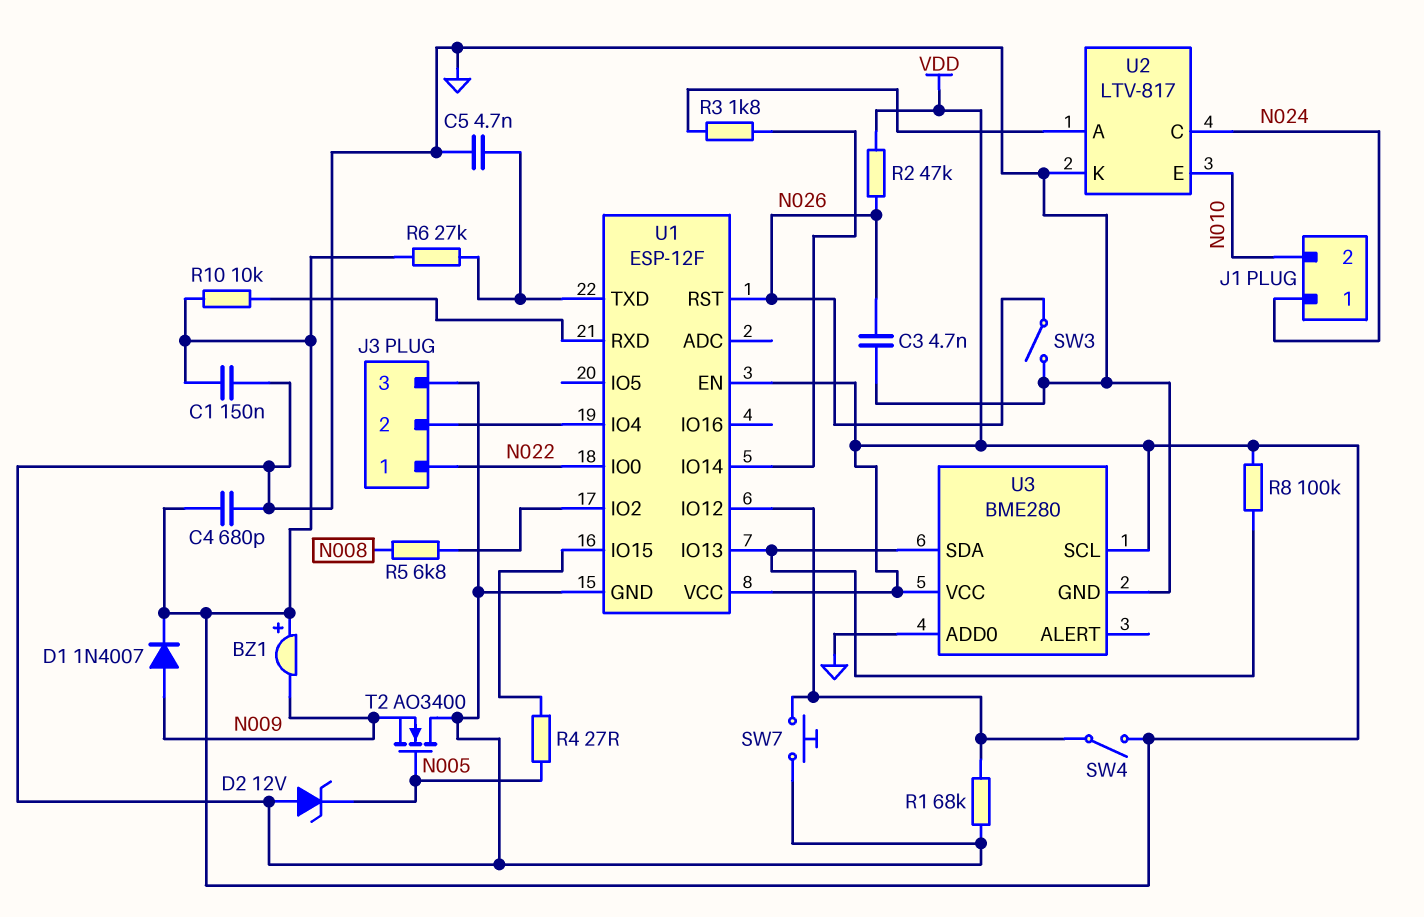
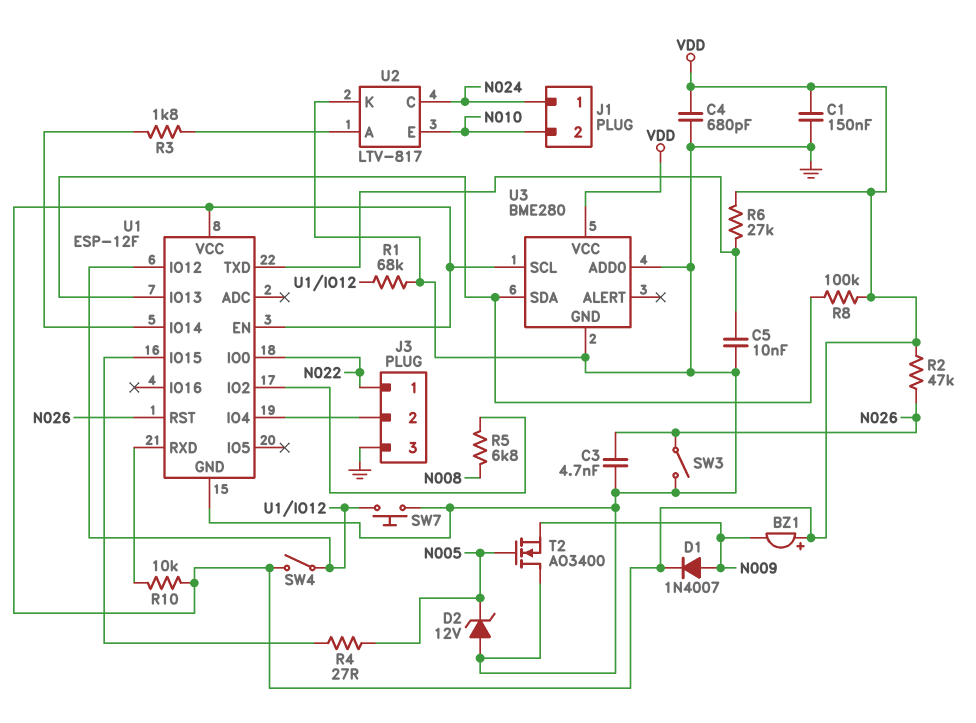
C5: 4.7nF (GND, U1/TXD) -> 10nF (GND, U1/TXD)

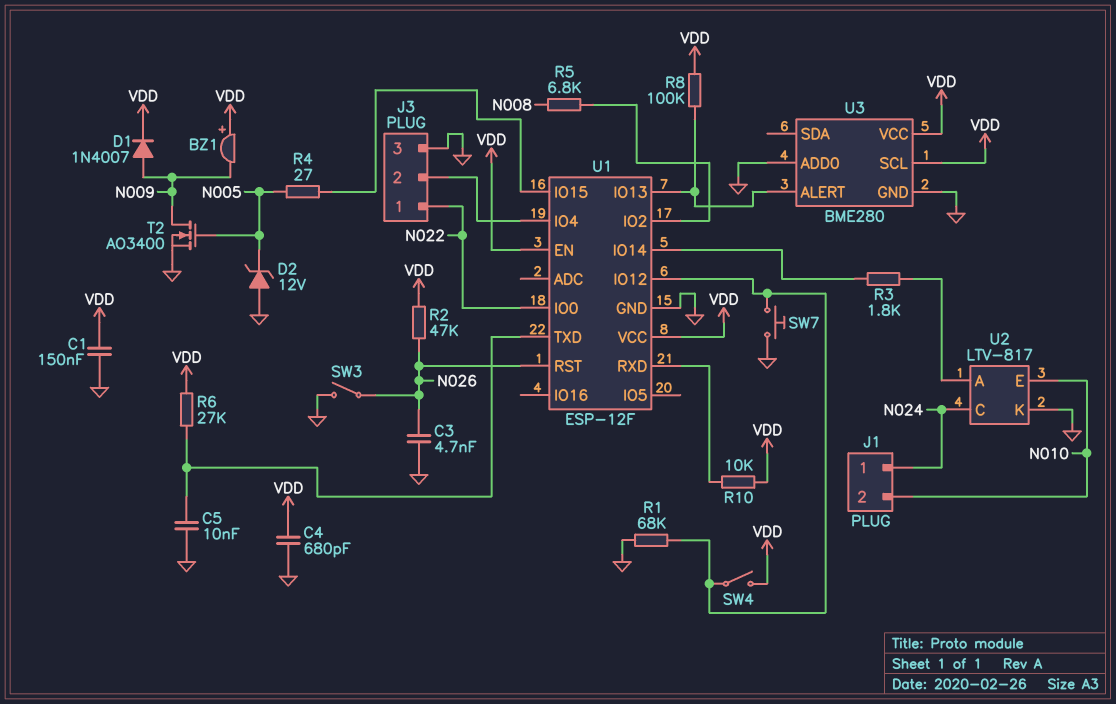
T2: NMOS AO3400 (G N005, D GND, S N009) -> NMOS AO3400 (G N005, D N009, S GND)
U3 pin ALERT: none -> U1/IO13
U3 pin SDA: U1/IO13 -> none

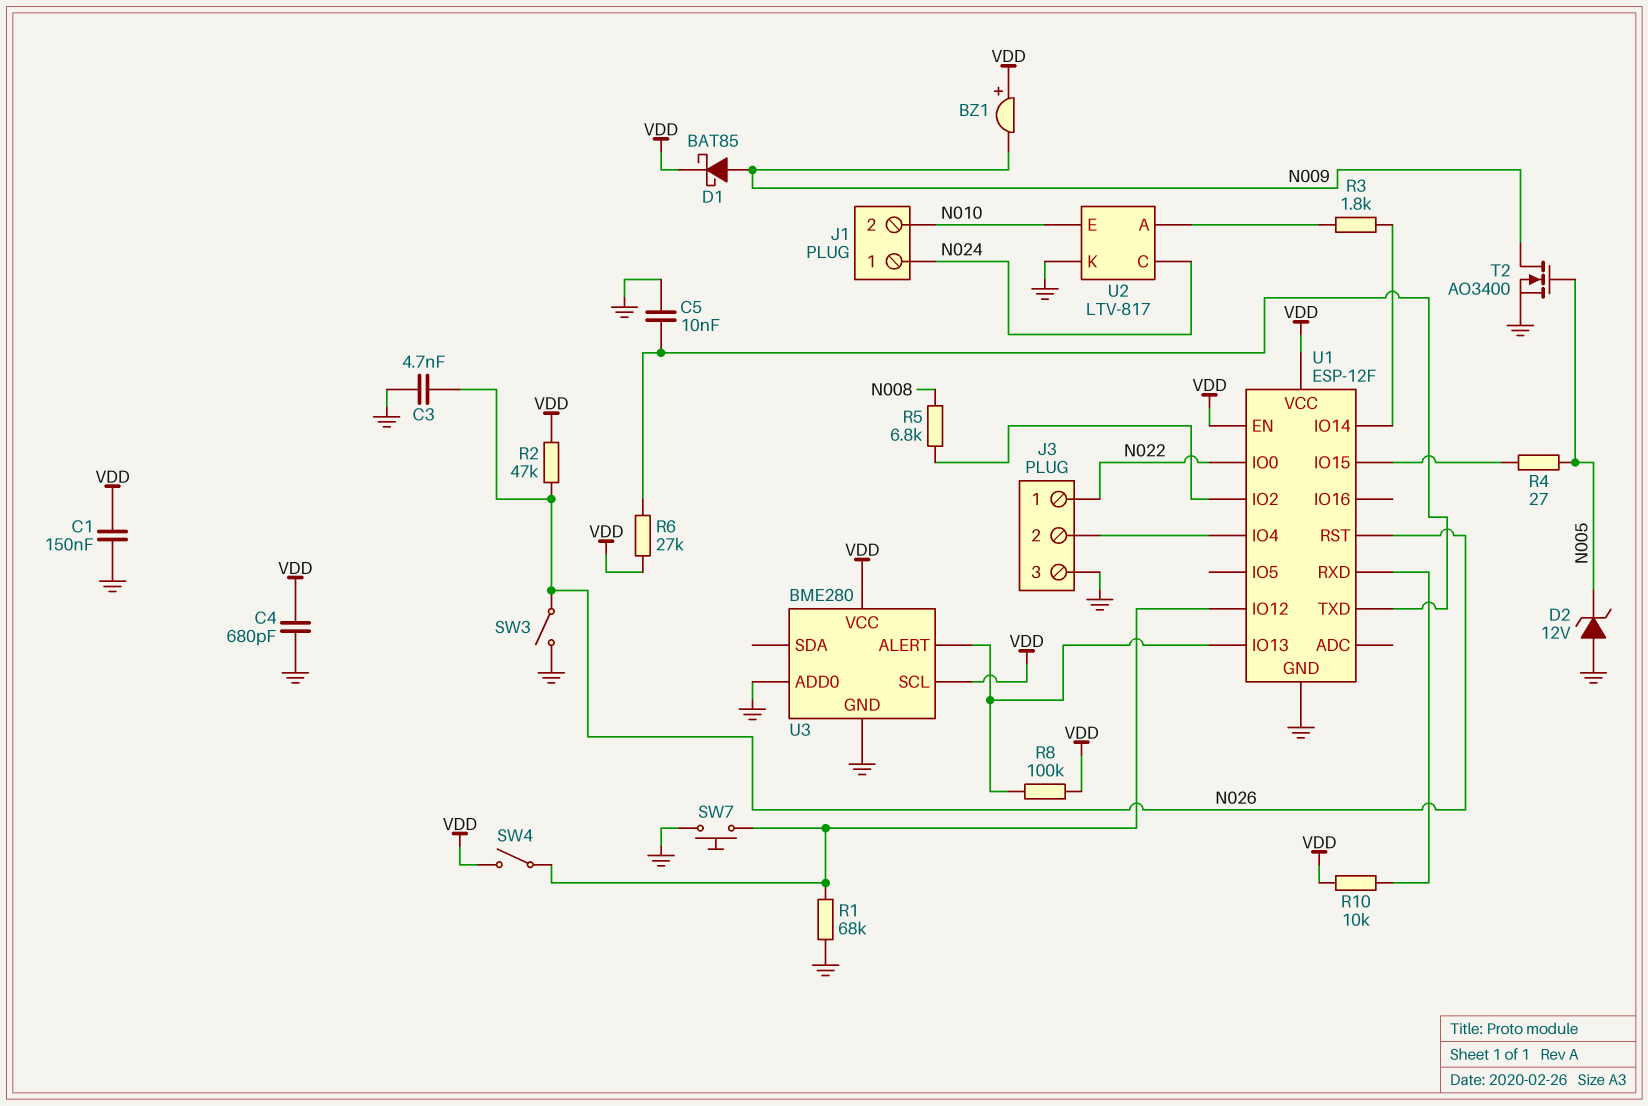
D1: diode 1N4007 (A N009, K VDD) -> schottky BAT85 (A N009, K VDD)

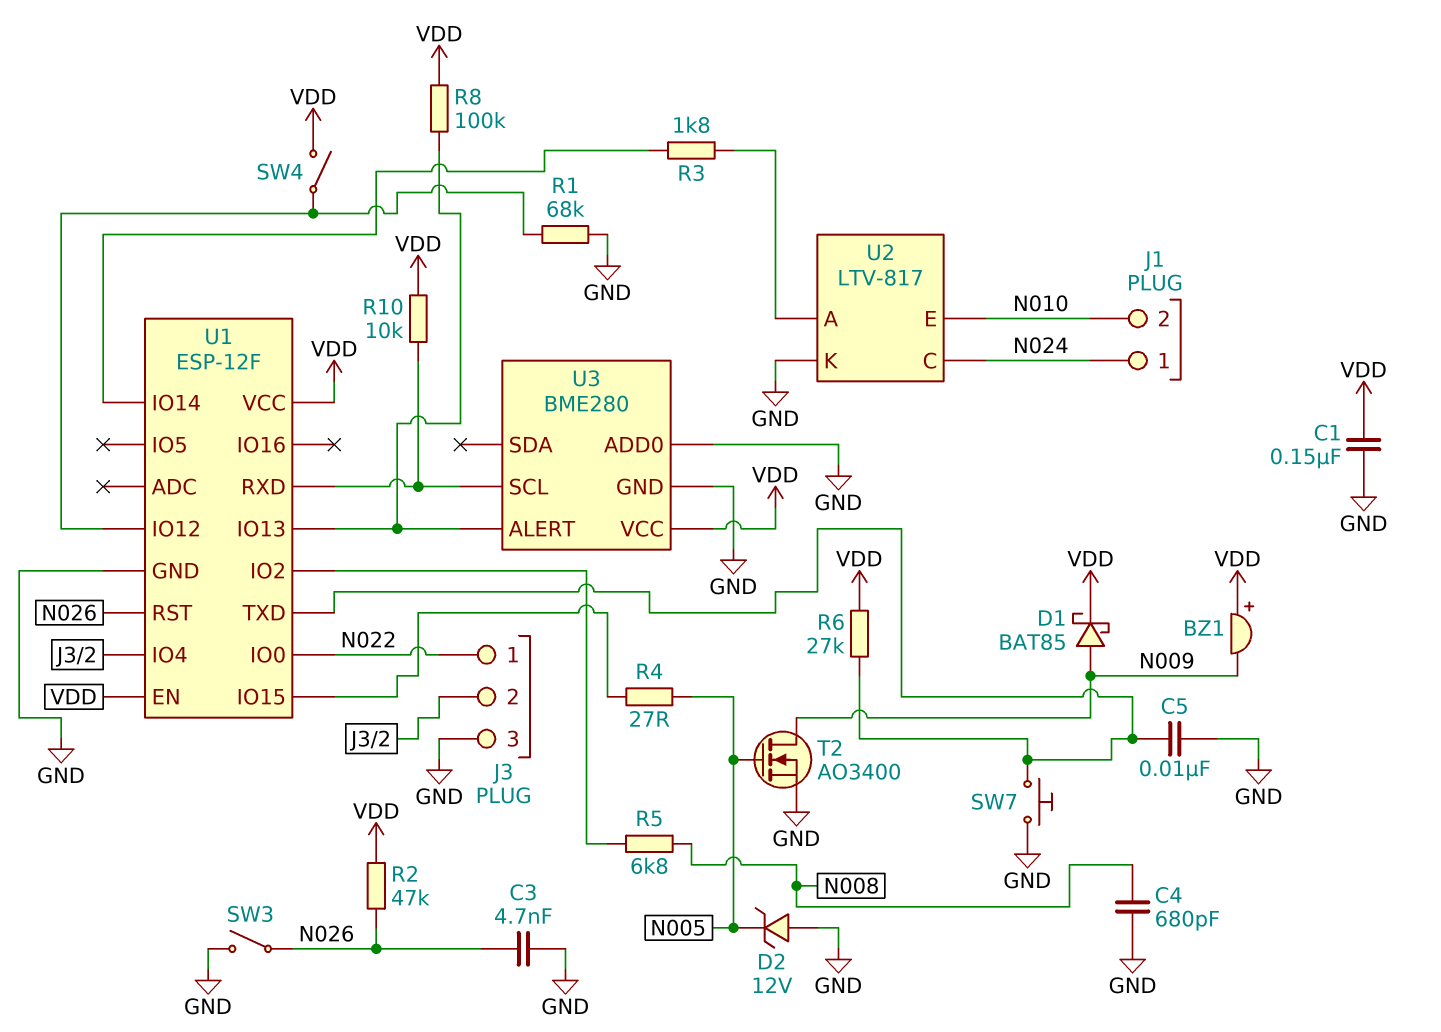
C4: 680pF (GND, VDD) -> 680pF (GND, N008)
SW7: button (GND, U1/IO12) -> button (GND, U1/TXD)
U3 pin SCL: VDD -> U1/RXD

